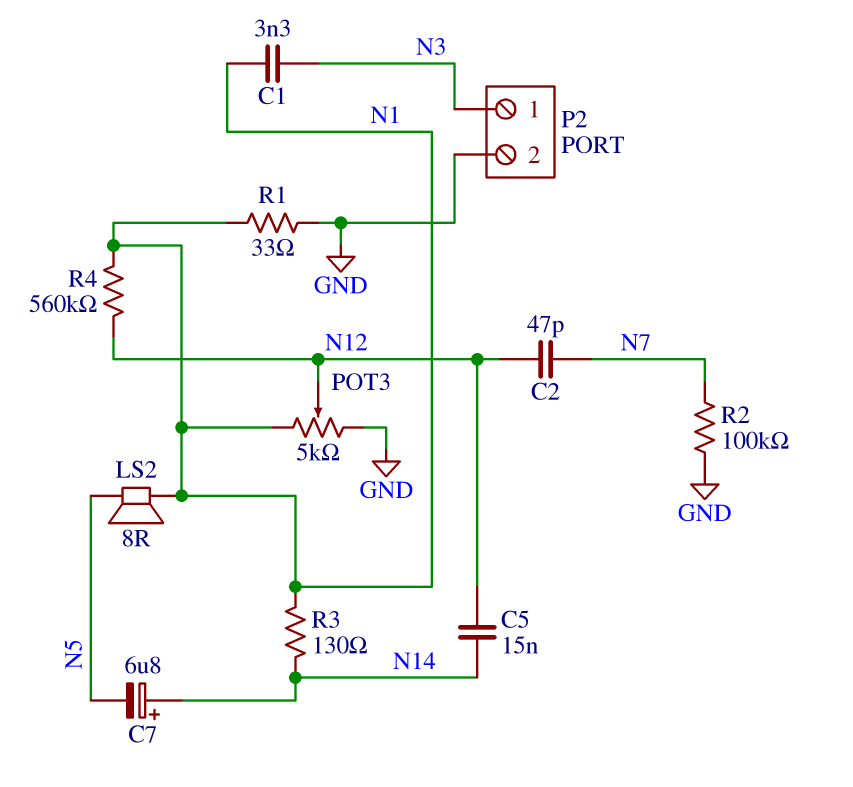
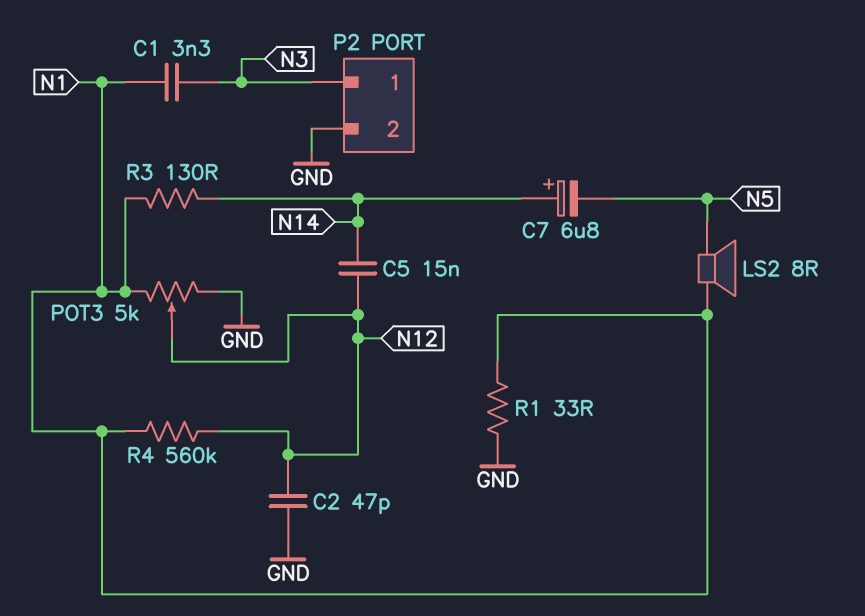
C2: 47pF (N7, N12) -> 47pF (GND, N12)
R2: 100k (GND, N7) -> none

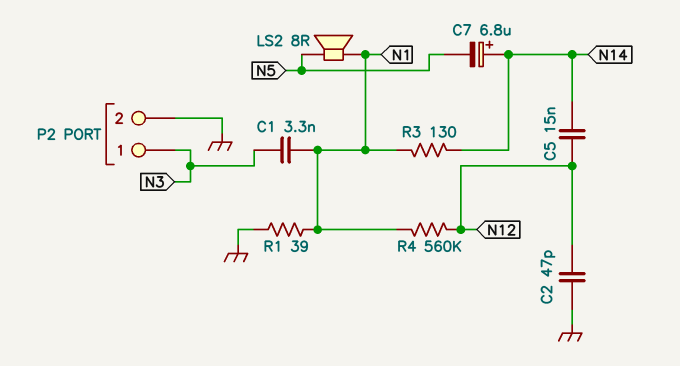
POT3: 5k (GND, N1, wiper N12) -> none
R1: 33 (GND, N1) -> 39 (GND, N1)

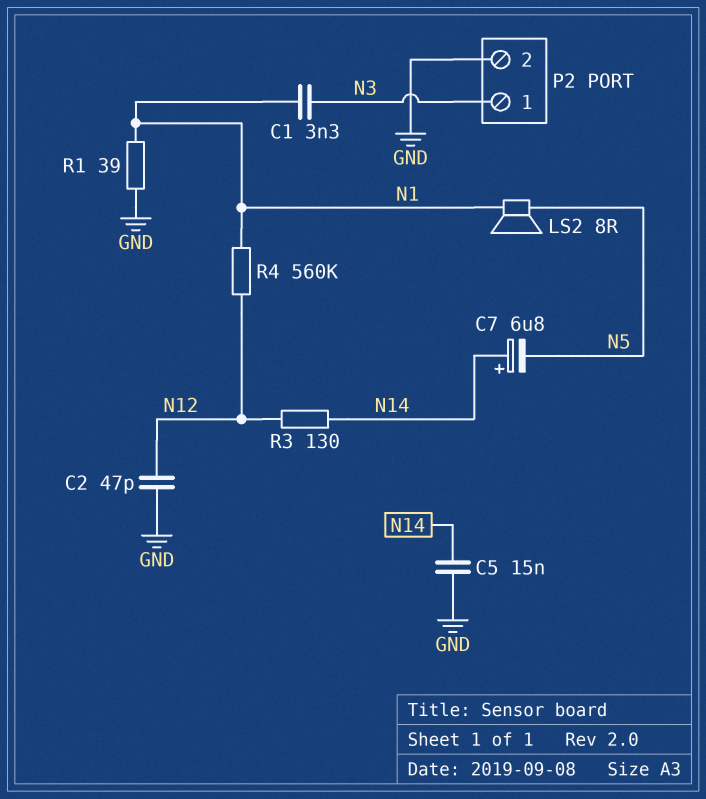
C5: 15nF (N12, N14) -> 15nF (GND, N14)
R3: 130 (N1, N14) -> 130 (N12, N14)

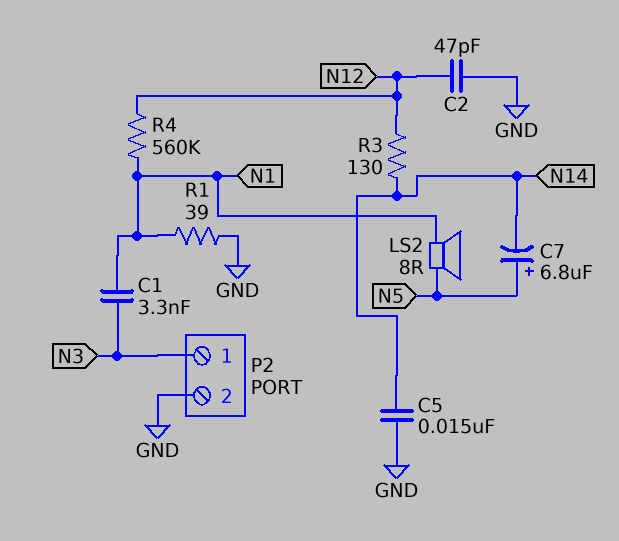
C7: 6.8uF (plus N14, minus N5) -> 6.8uF (plus N5, minus N14)

